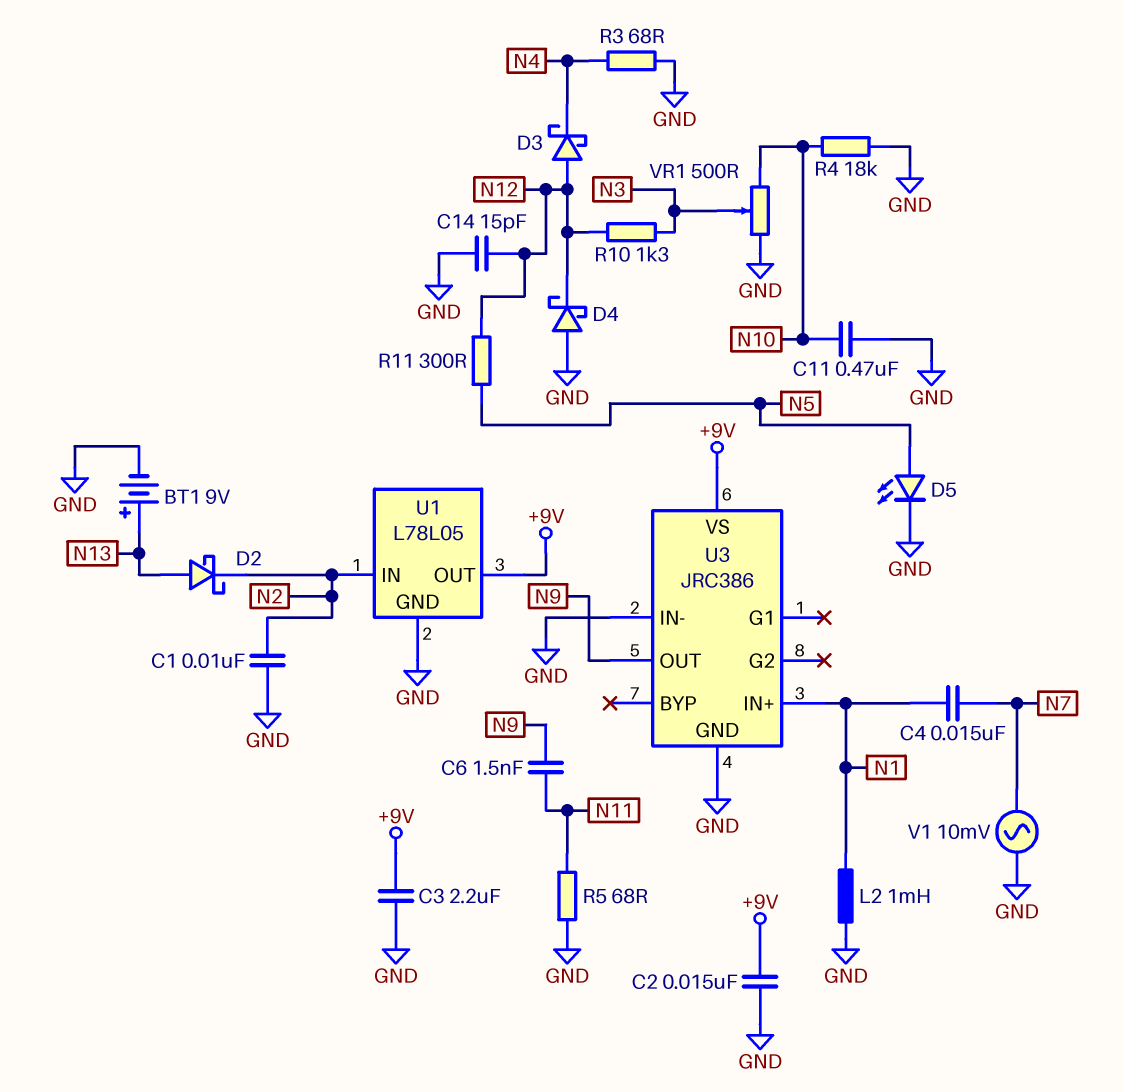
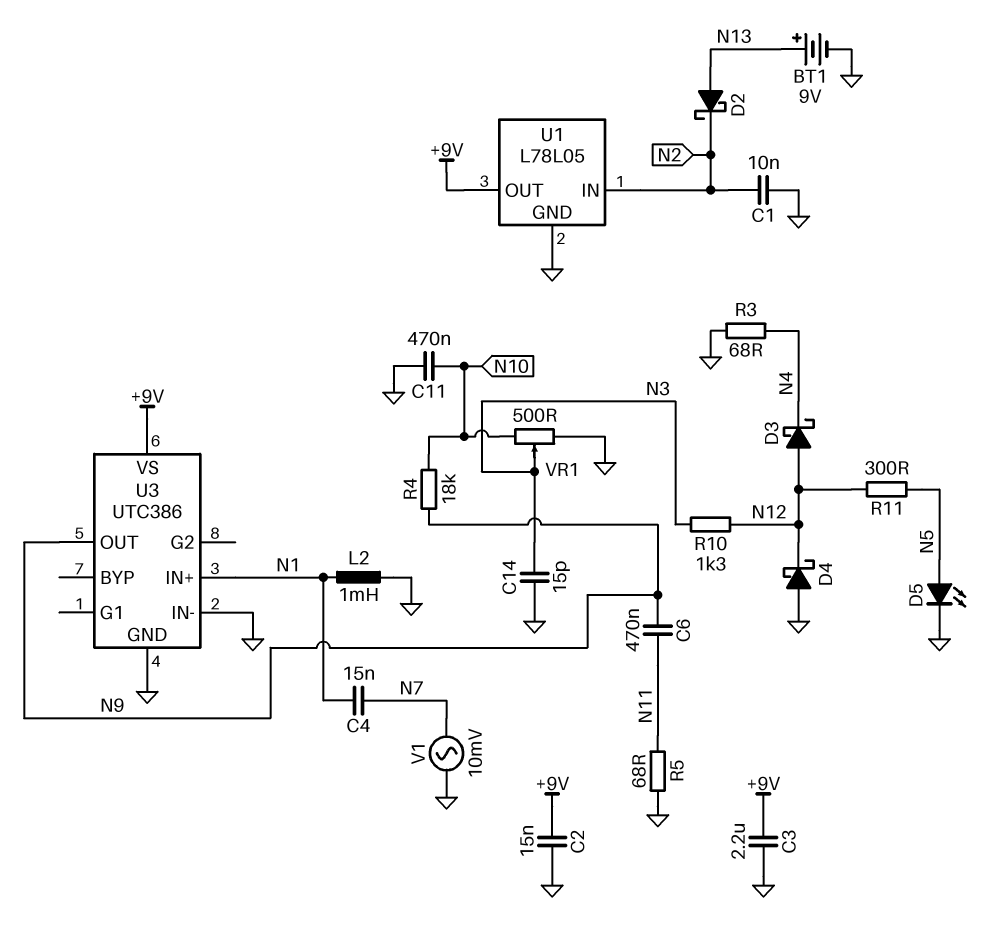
C6: 1.5nF (N9, N11) -> 470nF (N9, N11)
C14: 15pF (GND, N12) -> 15pF (GND, N3)
R4: 18k (GND, N10) -> 18k (N9, N10)
U3: JRC386 -> UTC386

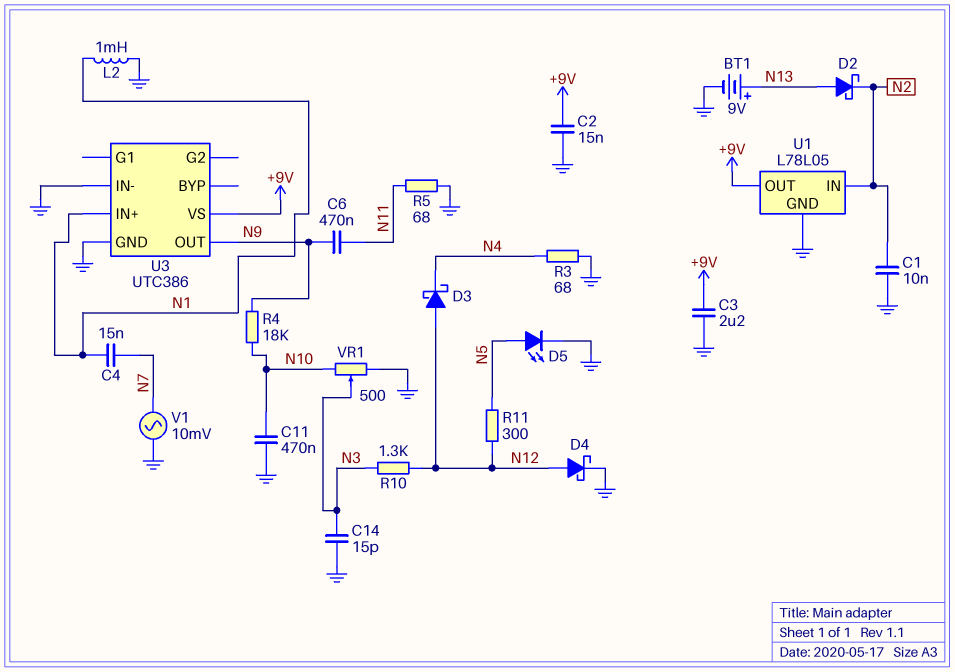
D4: schottky (A GND, K N12) -> schottky (A N12, K GND)

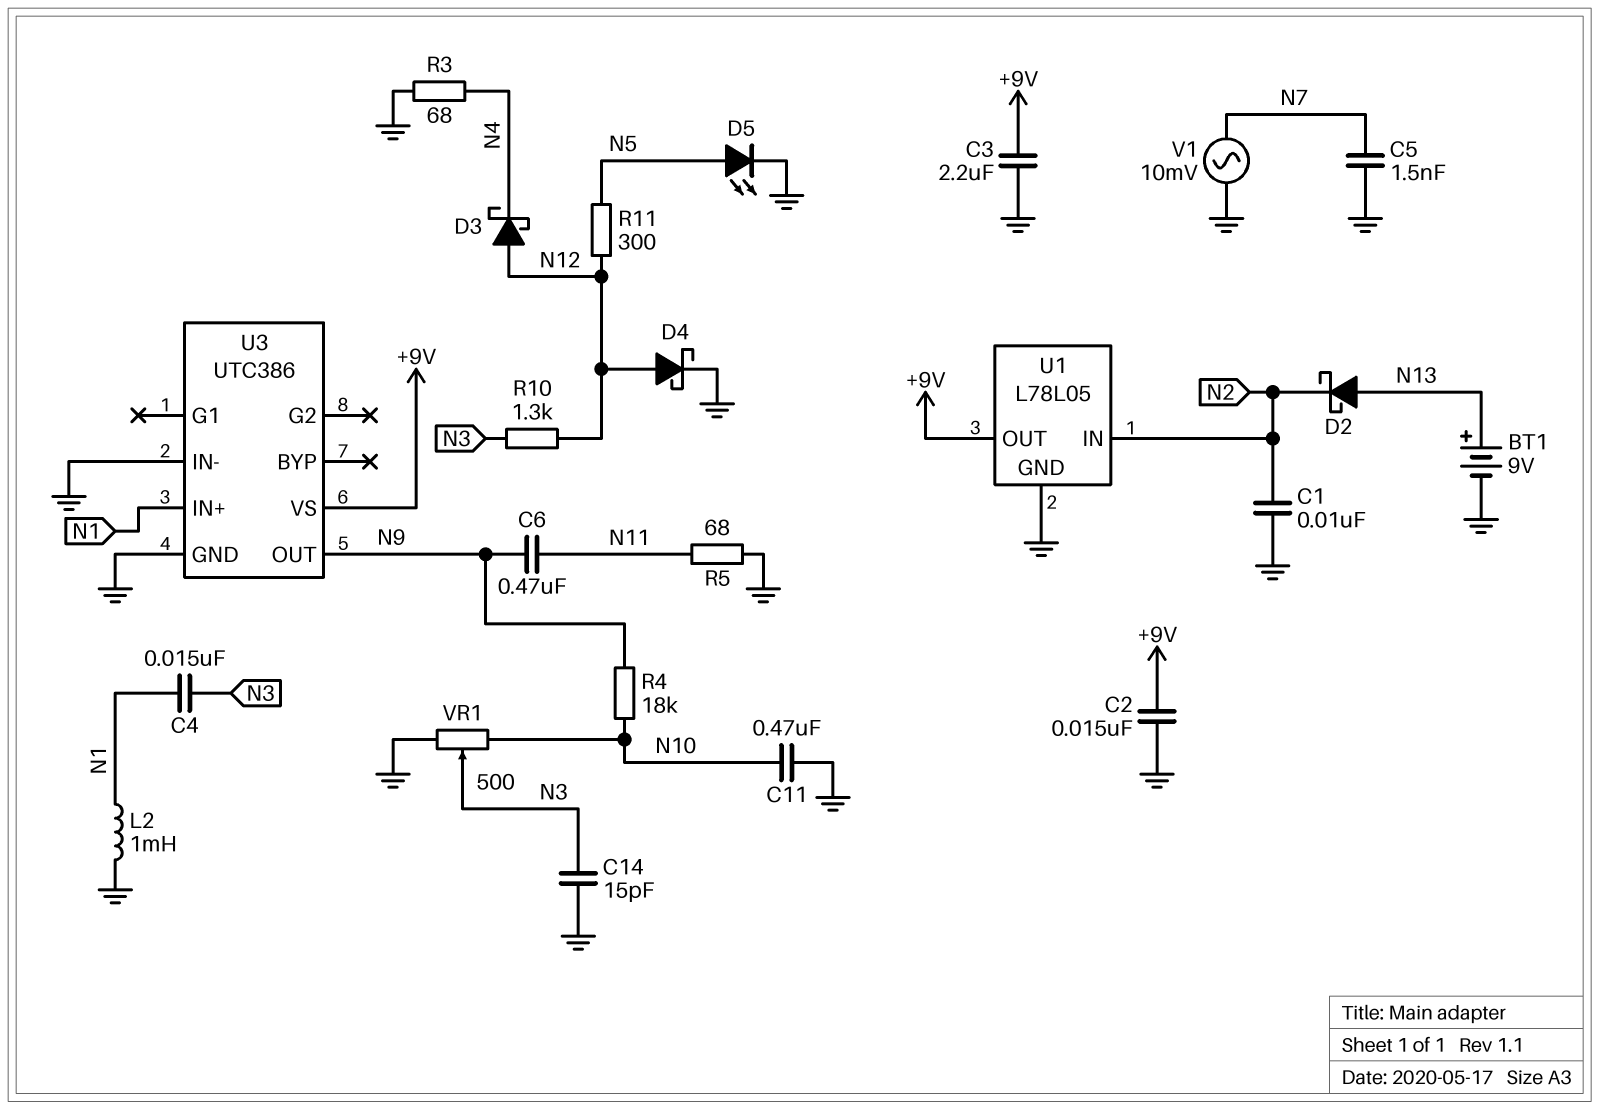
C4: 15nF (N1, N7) -> 15nF (N1, N3)
C5: none -> 1.5nF (GND, N7)

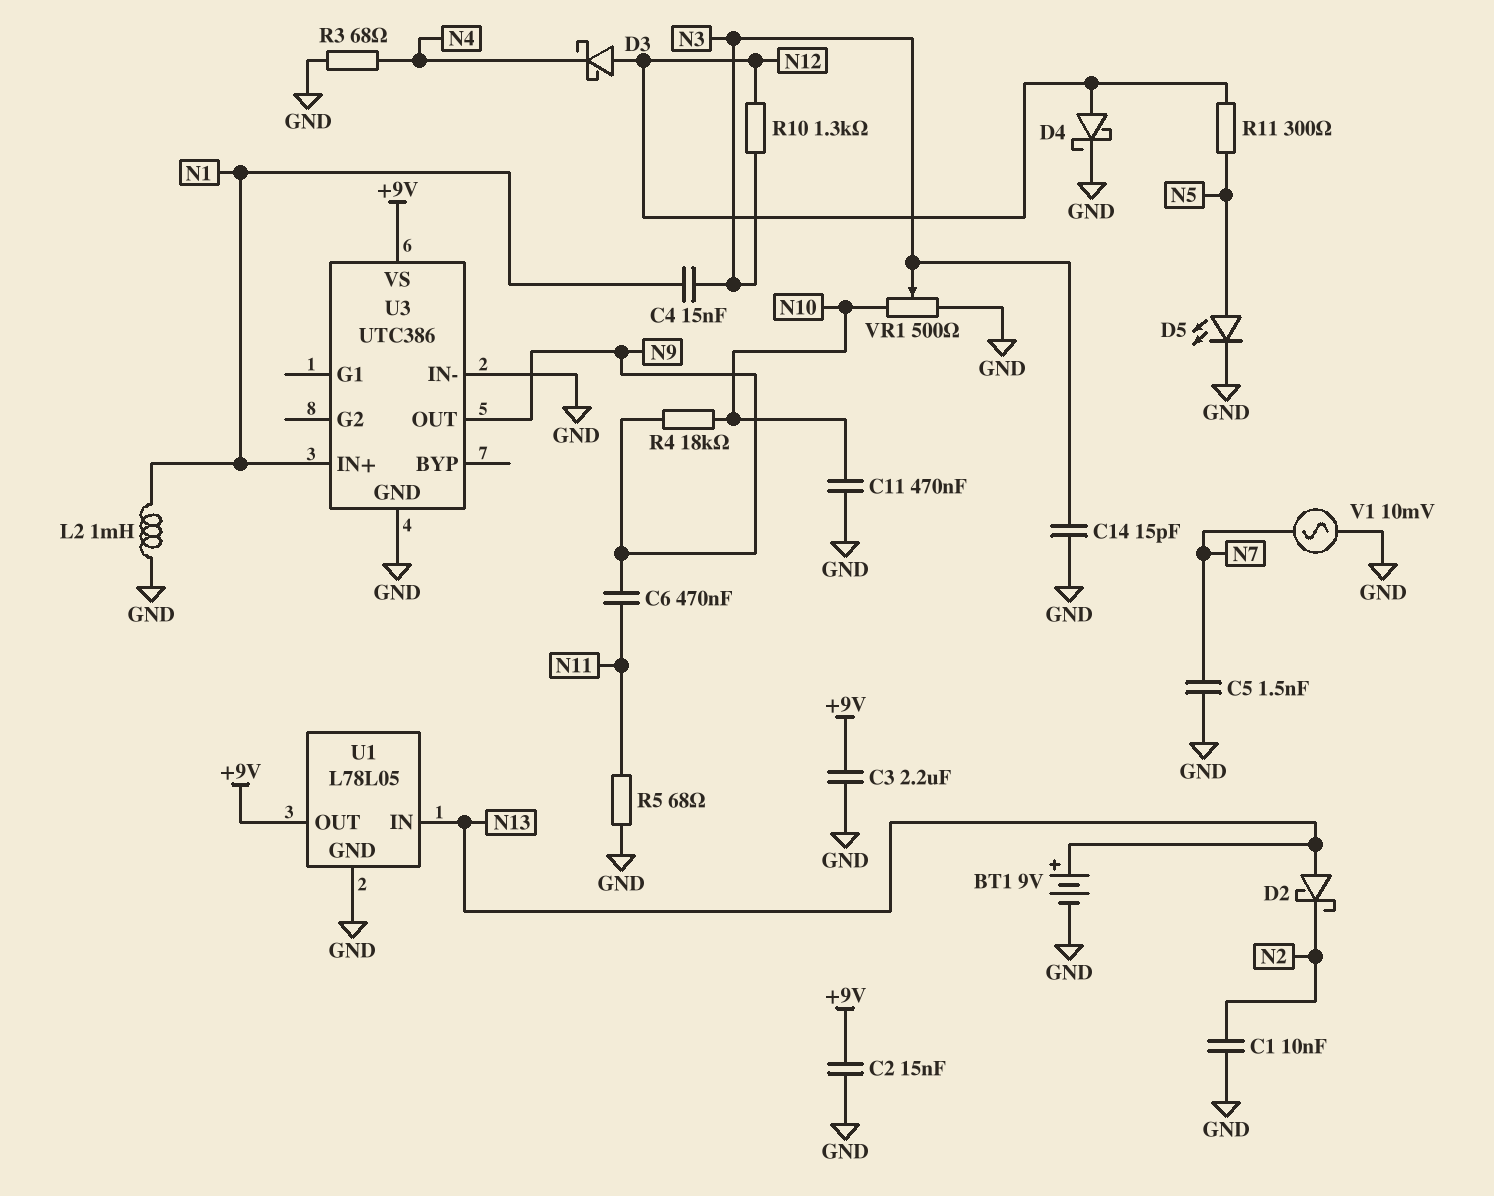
U1 pin IN: N2 -> N13

